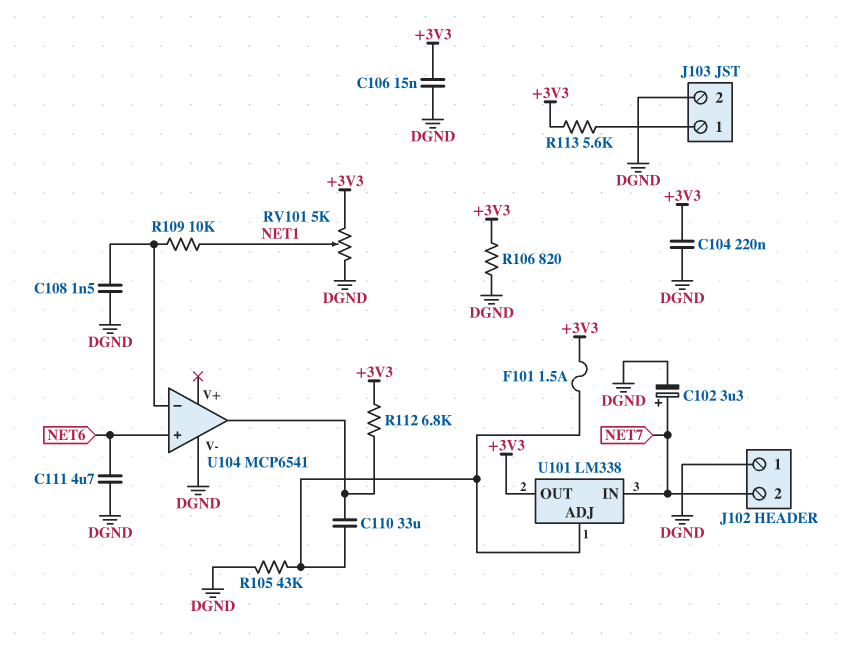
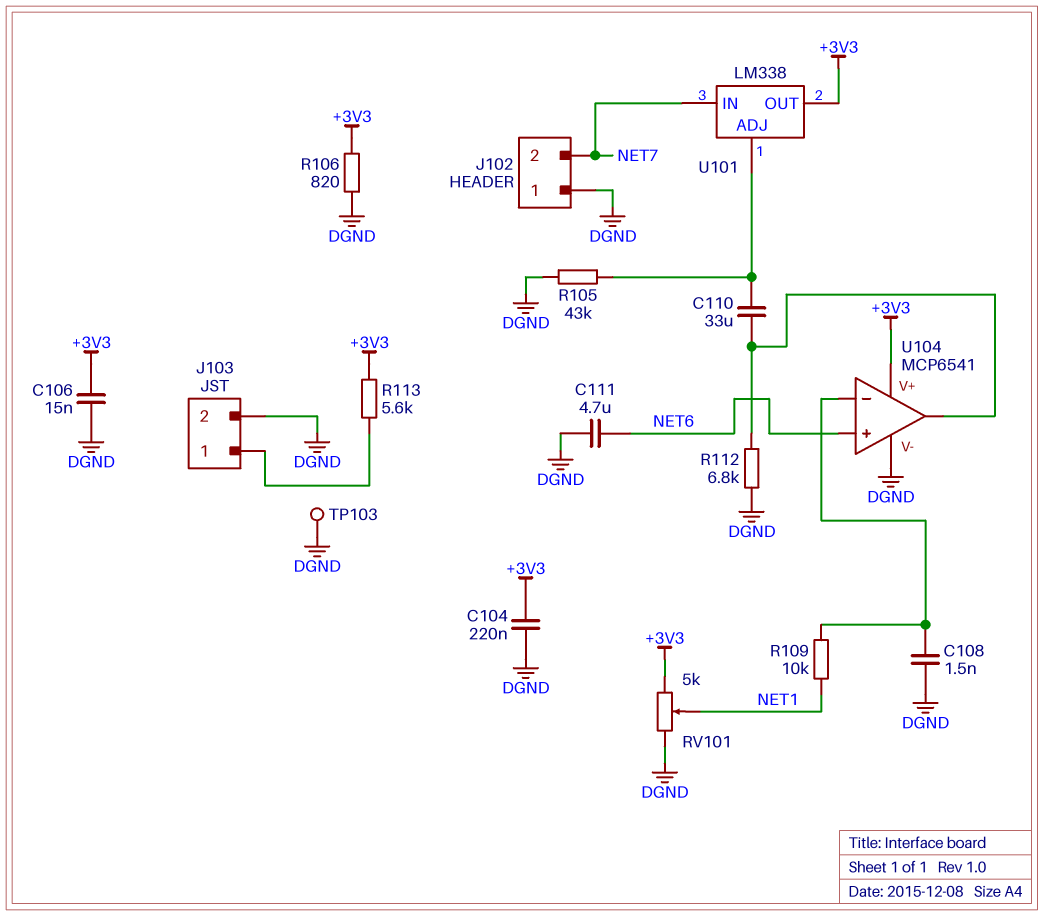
C102: 3.3uF (plus NET7, minus DGND) -> none
F101: 1.5A (+3V3, U101/ADJ) -> none
R112: 6.8k (+3V3, U104/out) -> 6.8k (DGND, U104/out)
TP103: none -> test point (DGND)
U104 pin V+: none -> +3V3

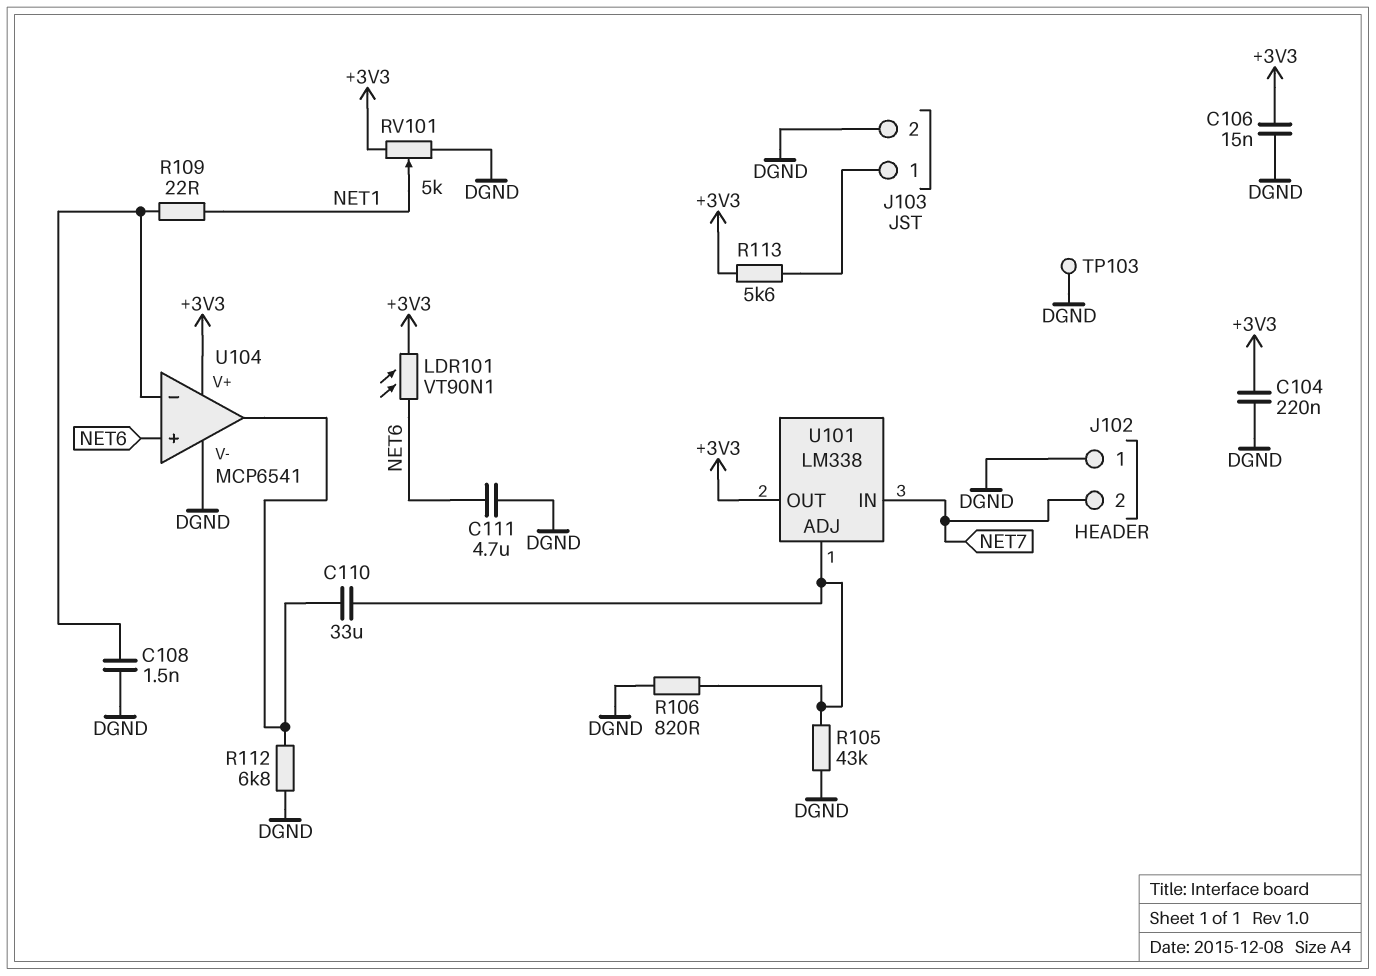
LDR101: none -> VT90N1 (+3V3, NET6)
R106: 820 (+3V3, DGND) -> 820 (DGND, U101/ADJ)
R109: 10k (NET1, U104/in-) -> 22 (NET1, U104/in-)

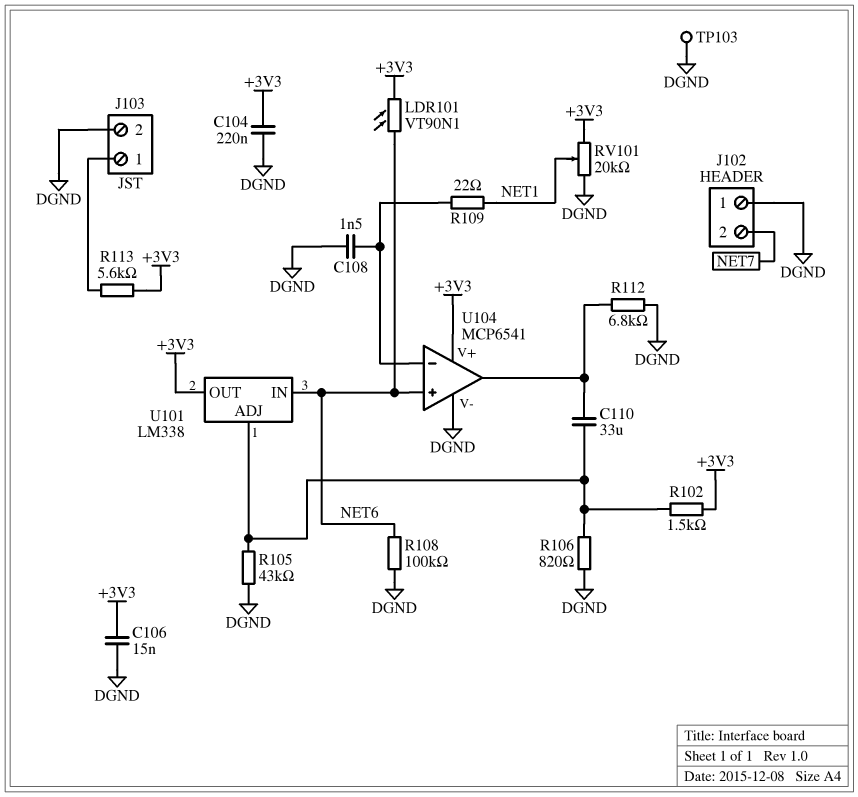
C111: 4.7uF (DGND, NET6) -> none
R102: none -> 1.5k (+3V3, U101/ADJ)
R108: none -> 100k (DGND, NET6)
RV101: 5k (+3V3, DGND, wiper NET1) -> 20k (+3V3, DGND, wiper NET1)
U101 pin IN: NET7 -> NET6

